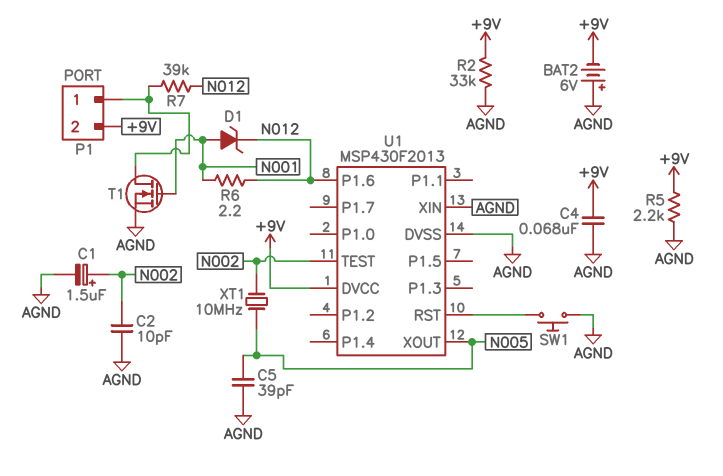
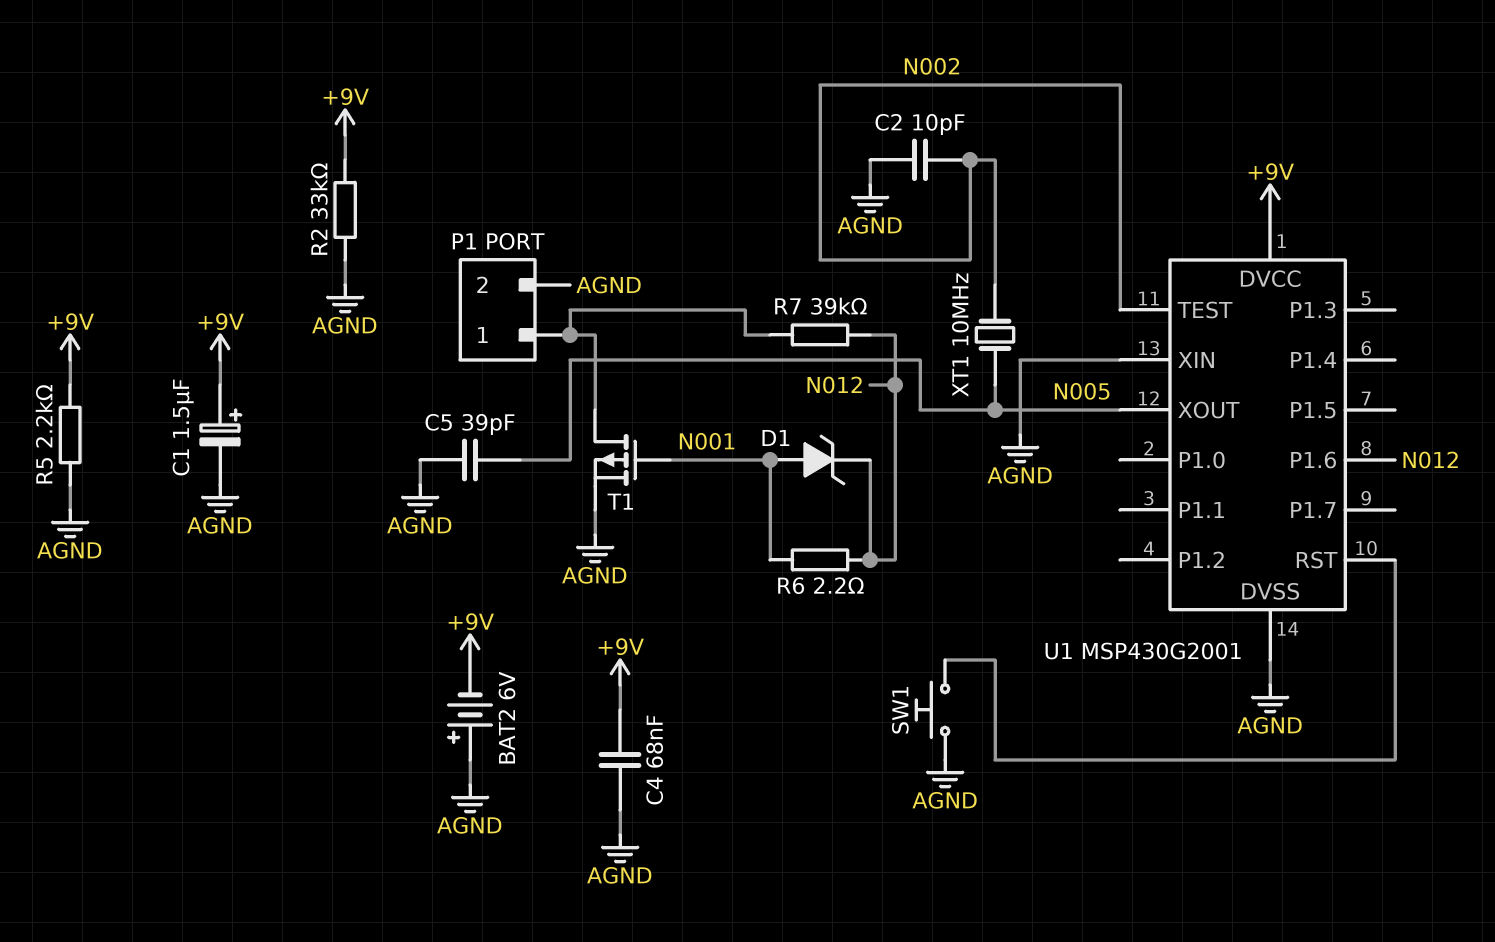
C1: 1.5uF (plus N002, minus AGND) -> 1.5uF (plus +9V, minus AGND)
P1 pin 2: +9V -> AGND
T1: NMOS (G N001, D P1/1, S AGND) -> PMOS (G N001, D P1/1, S AGND)
U1: MSP430F2013 -> MSP430G2001

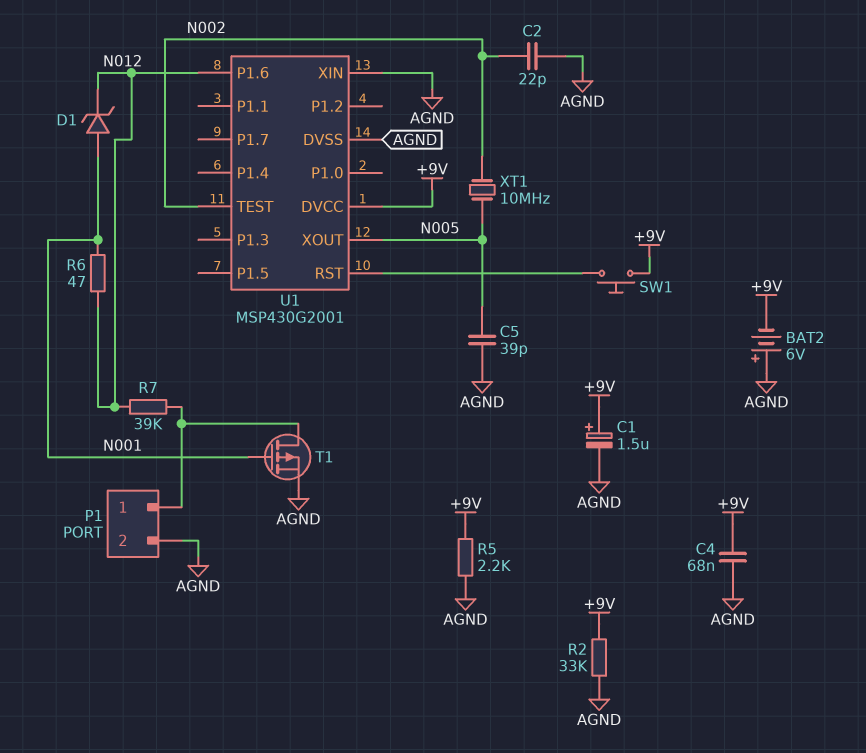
C2: 10pF (AGND, N002) -> 22pF (AGND, N002)
R6: 2.2 (N001, N012) -> 47 (N001, N012)
SW1: button (AGND, U1/RST) -> button (+9V, U1/RST)

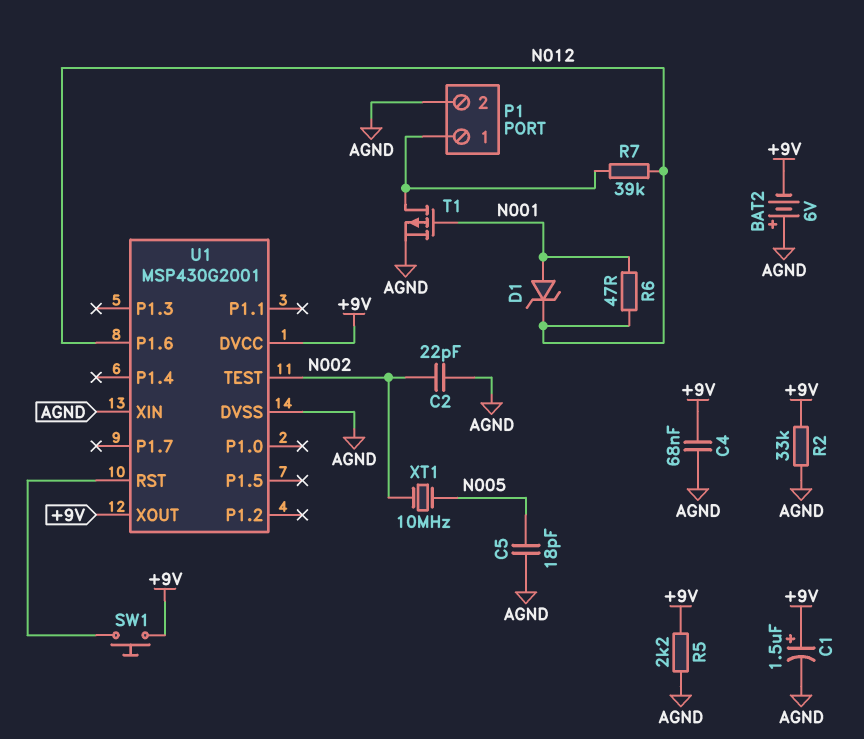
C5: 39pF (AGND, N005) -> 18pF (AGND, N005)
U1 pin XOUT: N005 -> +9V

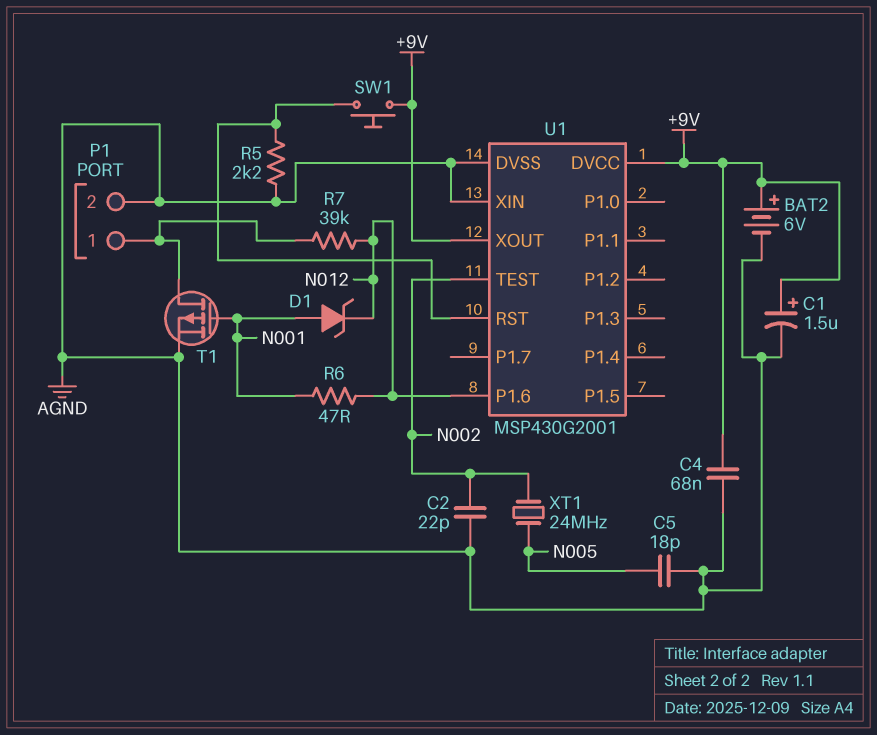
BAT2: 6V (plus AGND, minus +9V) -> 6V (plus +9V, minus AGND)
R2: 33k (+9V, AGND) -> none
R5: 2.2k (+9V, AGND) -> 2.2k (AGND, U1/RST)
XT1: 10MHz (N002, N005) -> 24MHz (N002, N005)

